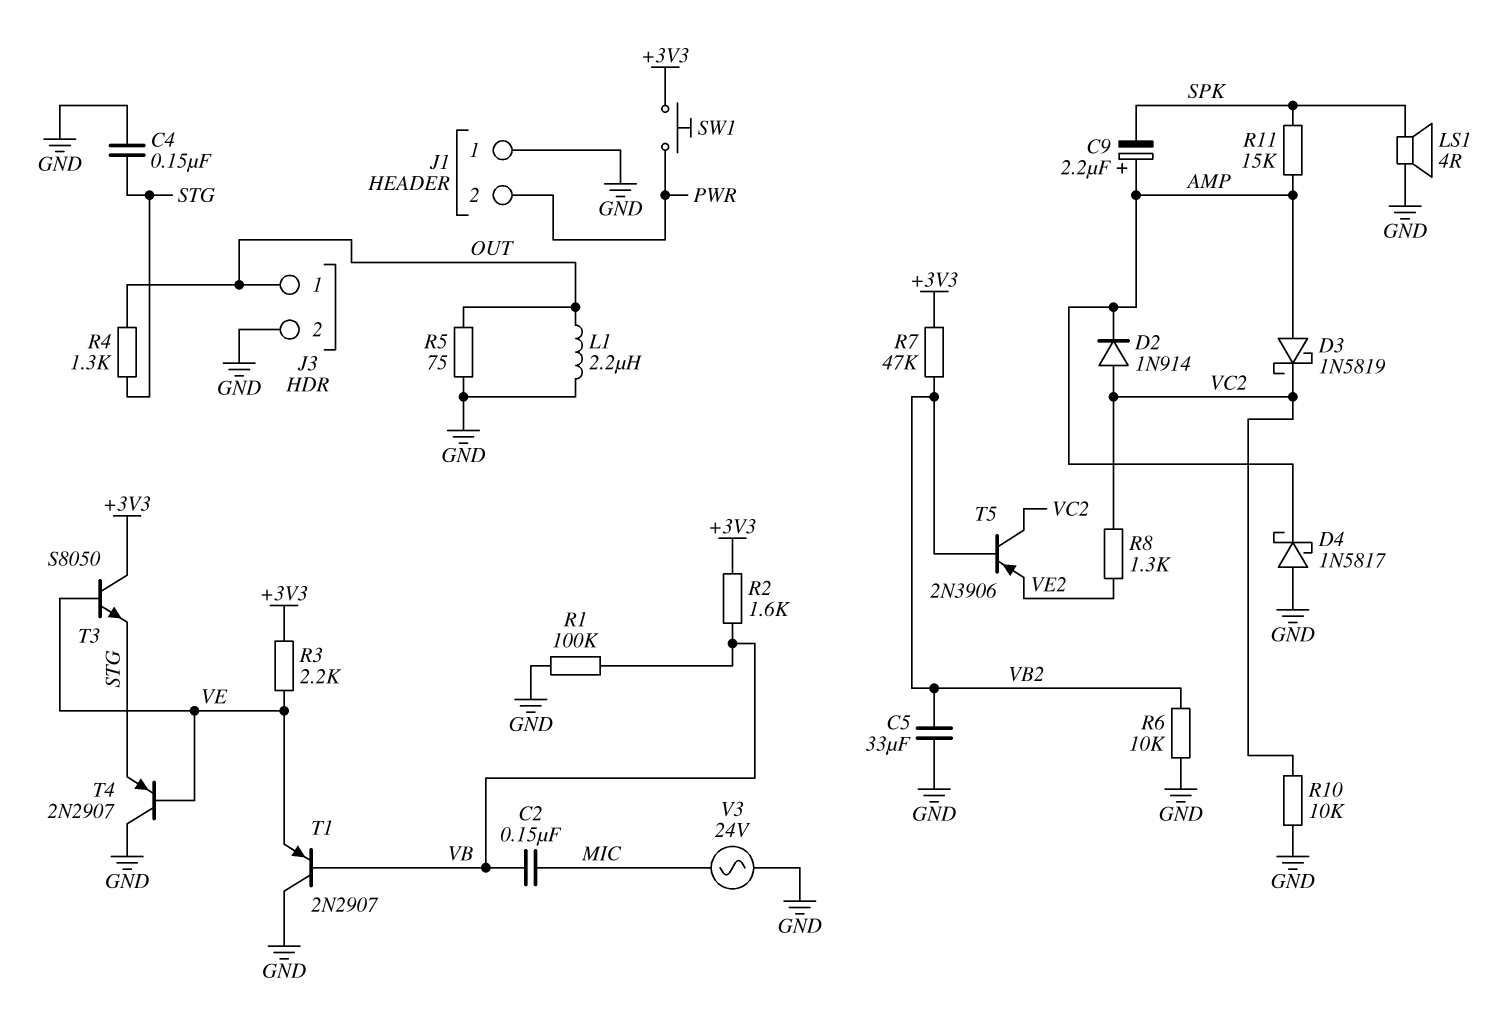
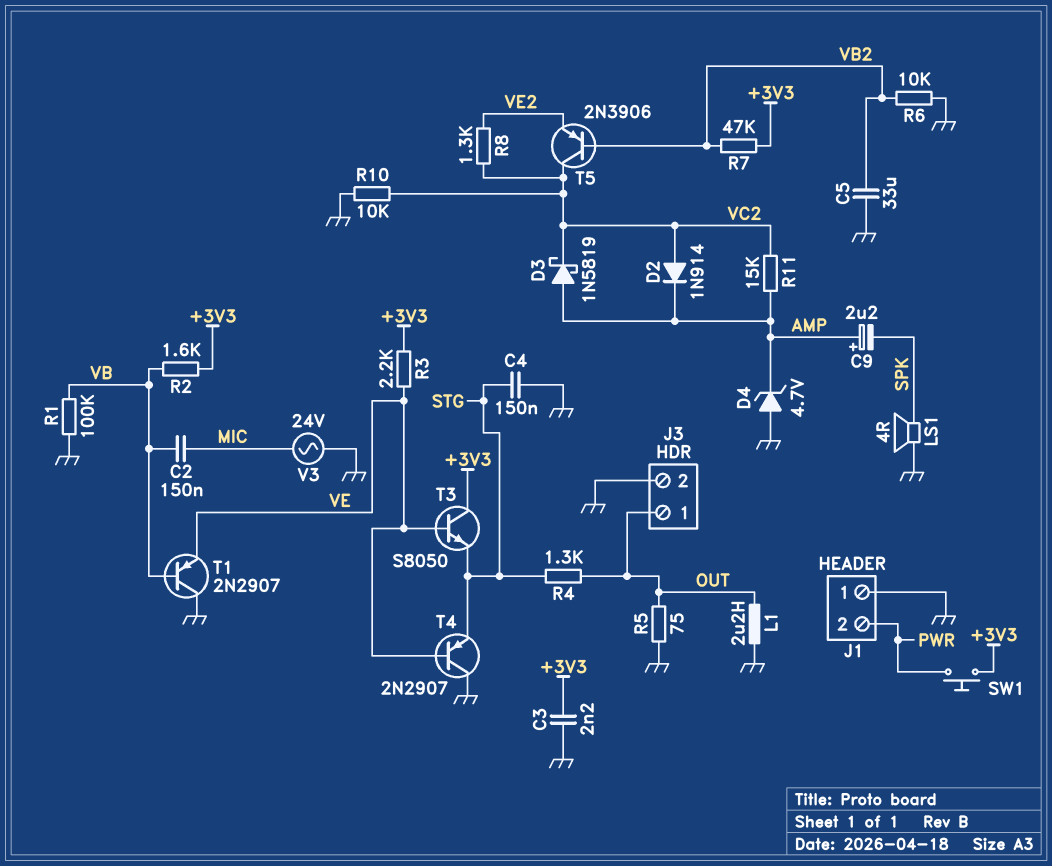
C3: none -> 2.2nF (+3V3, GND)
D4: schottky 1N5817 (A GND, K AMP) -> zener 4.7V (A GND, K AMP)
R11: 15k (AMP, SPK) -> 15k (AMP, VC2)

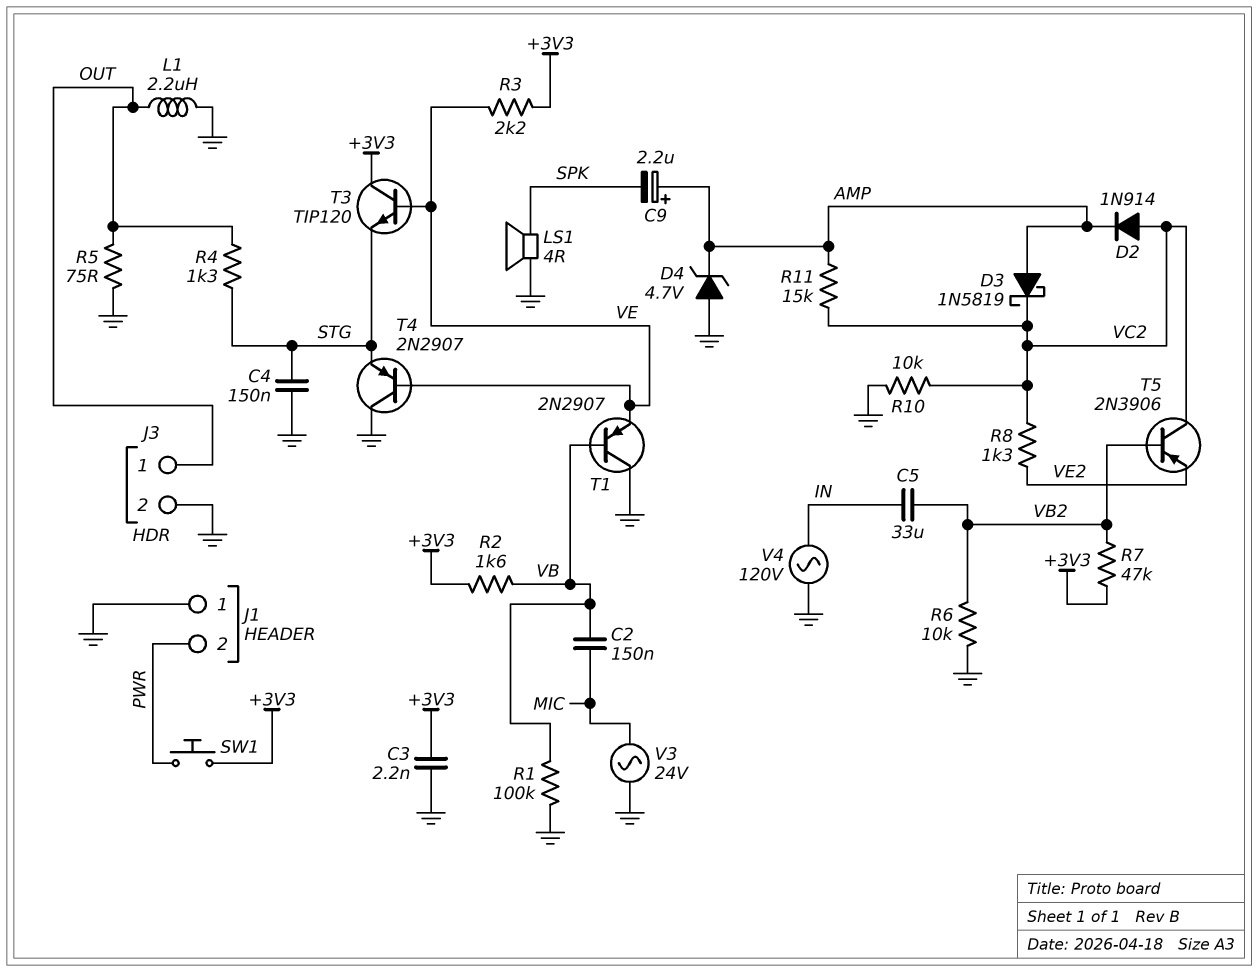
C5: 33uF (GND, VB2) -> 33uF (IN, VB2)
T3: NPN S8050 (B VE, C +3V3, E STG) -> NPN TIP120 (B VE, C +3V3, E STG)
V4: none -> AC 120V (GND, IN)

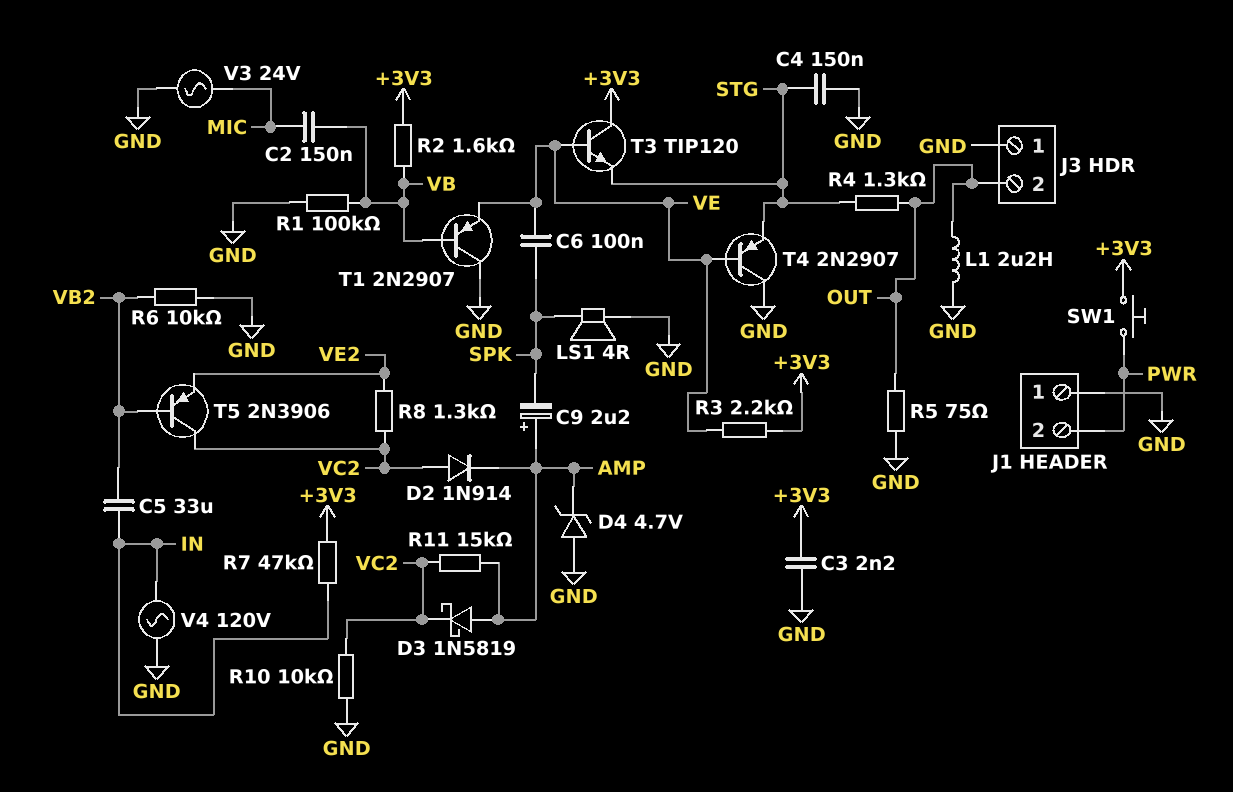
C6: none -> 100nF (SPK, VE)
J3 pin 1: OUT -> GND
J3 pin 2: GND -> OUT
R7: 47k (+3V3, VB2) -> 47k (+3V3, IN)

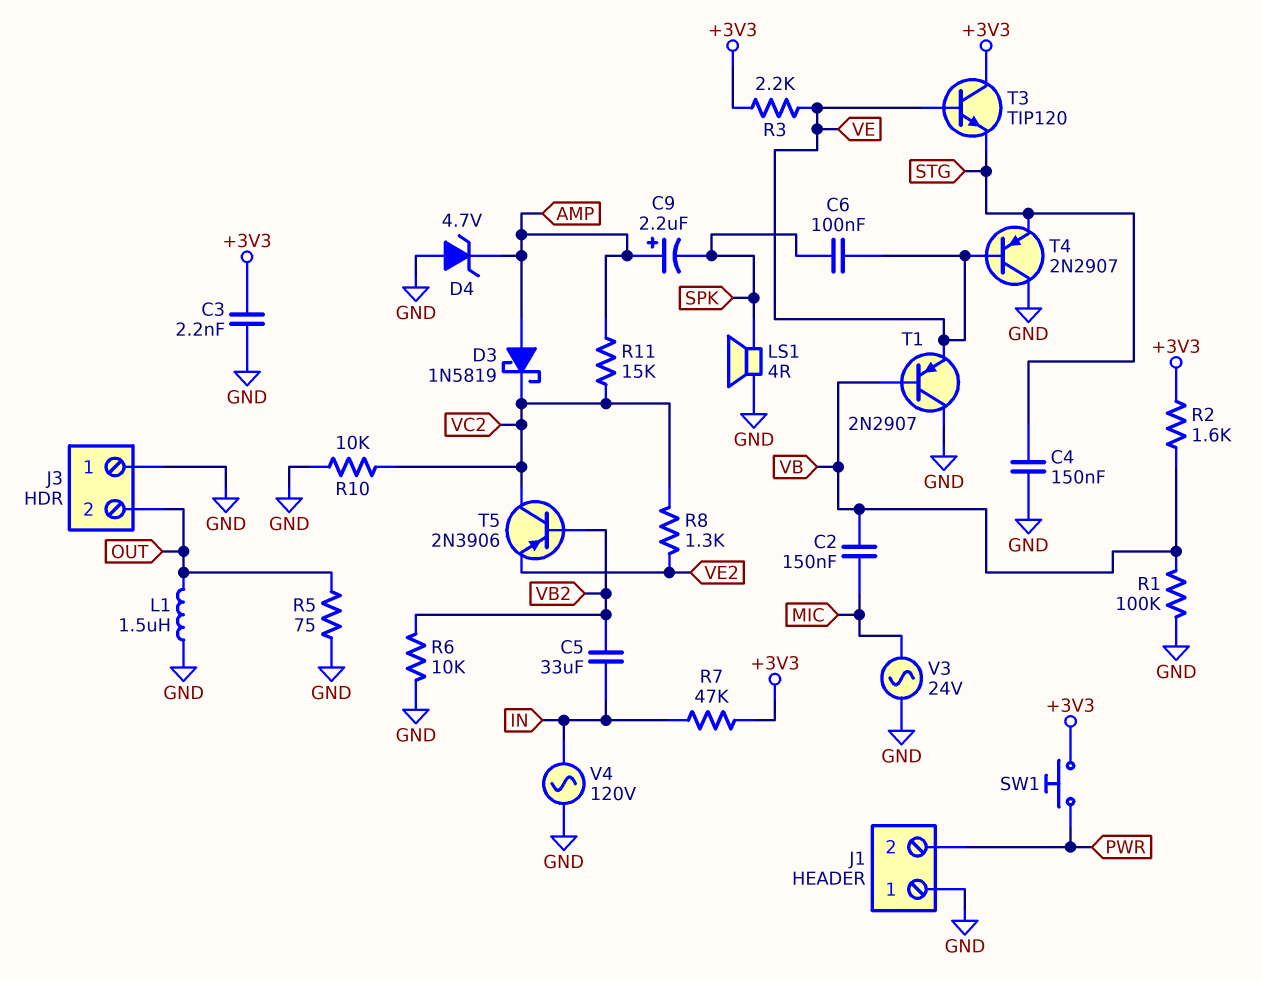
D2: diode 1N914 (A VC2, K AMP) -> none
L1: 2.2uH (GND, OUT) -> 1.5uH (GND, OUT)
R4: 1.3k (OUT, STG) -> none

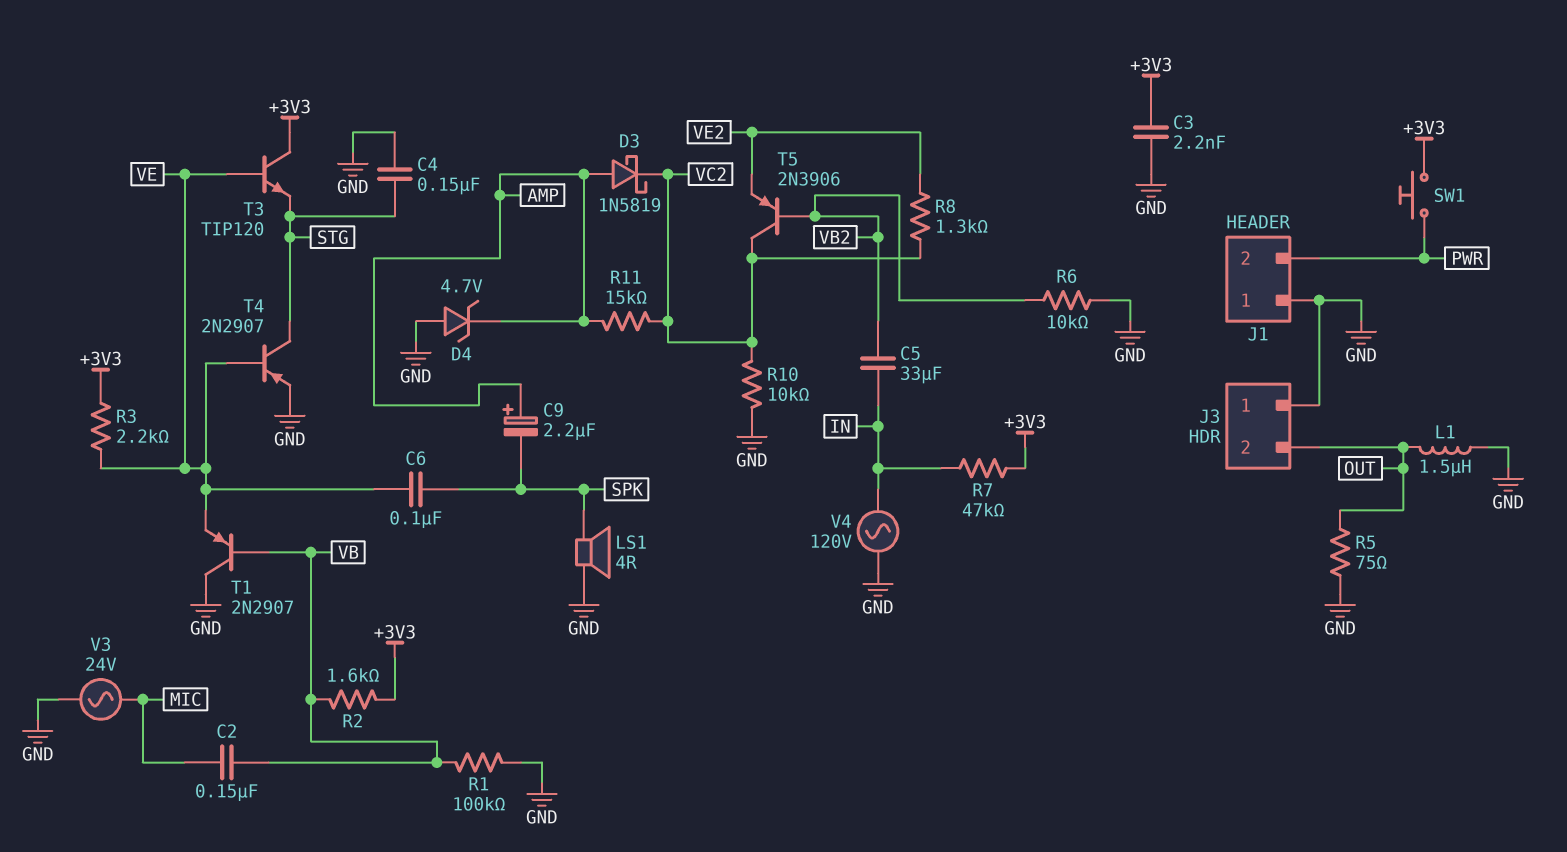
T4: PNP 2N2907 (B VE, C GND, E STG) -> PNP 2N2907 (B VE, C STG, E GND)

